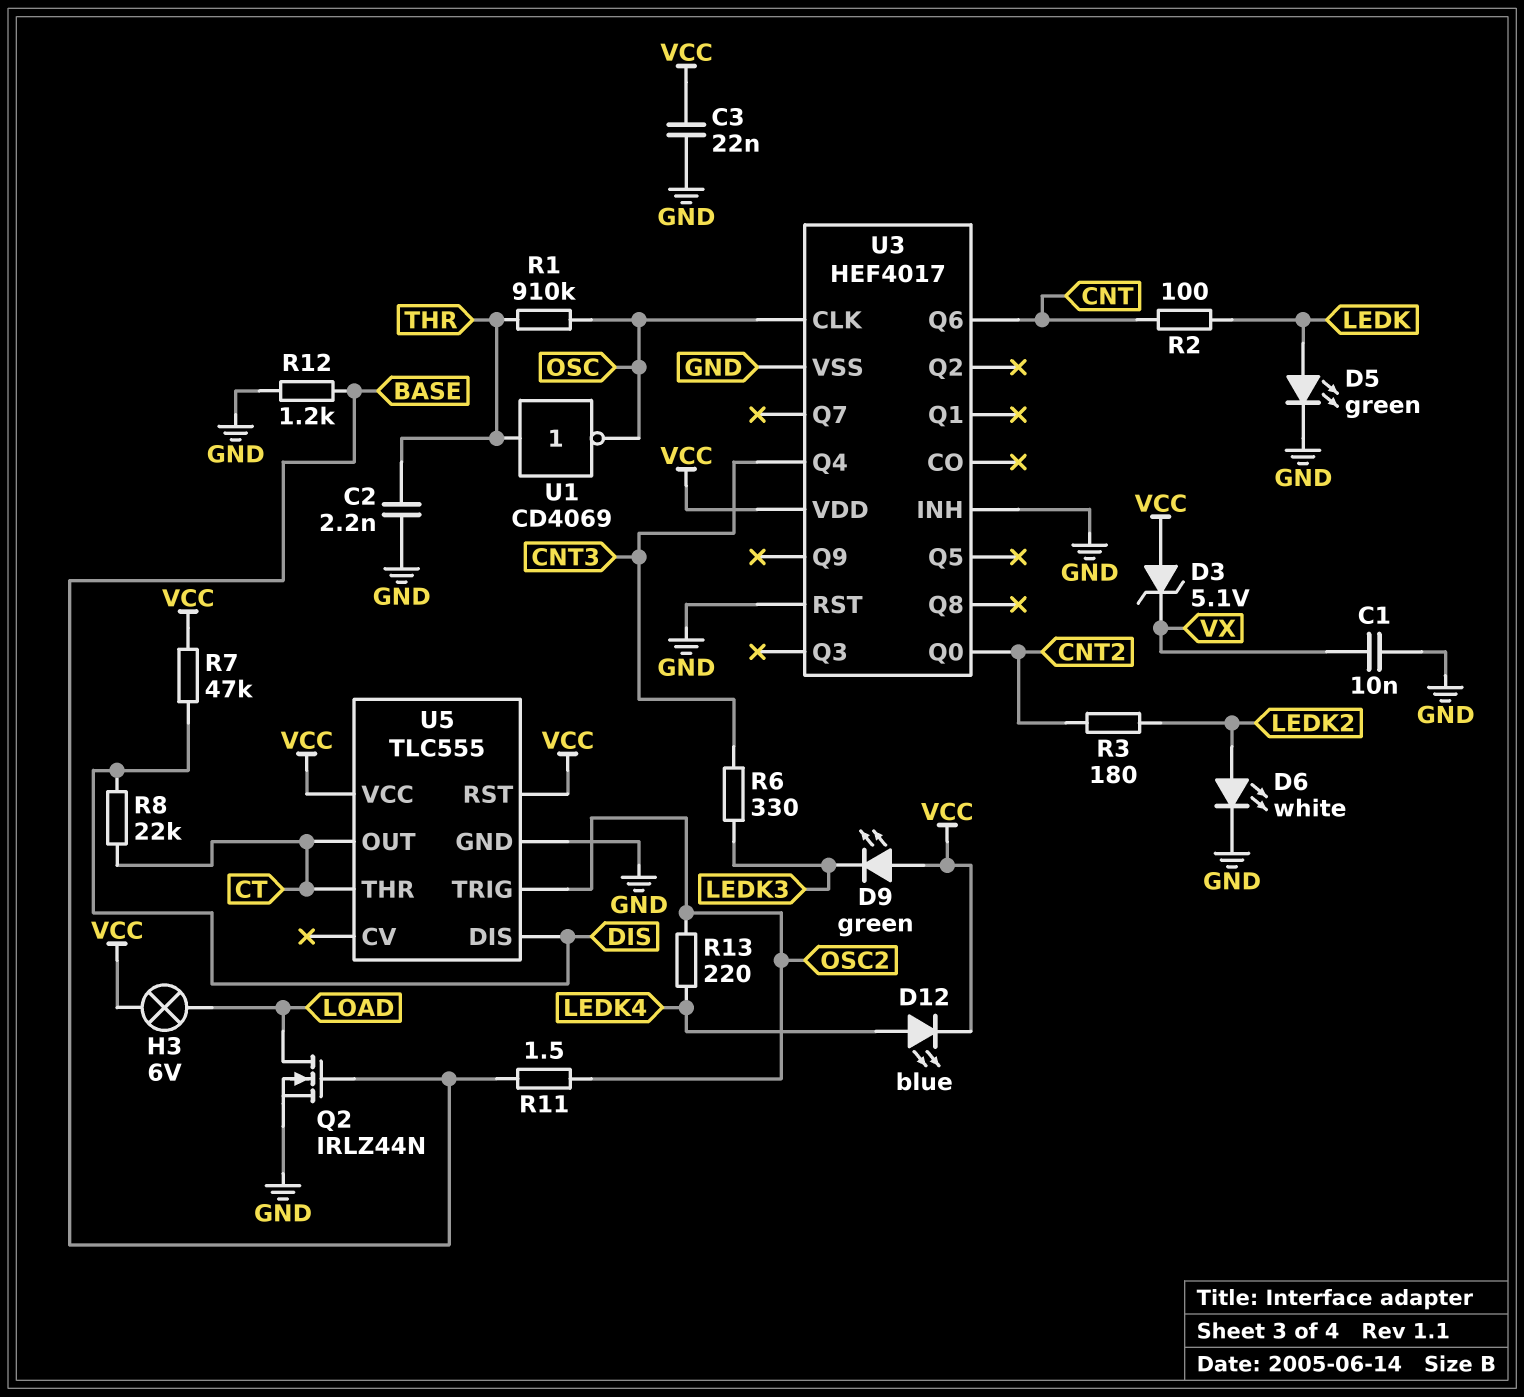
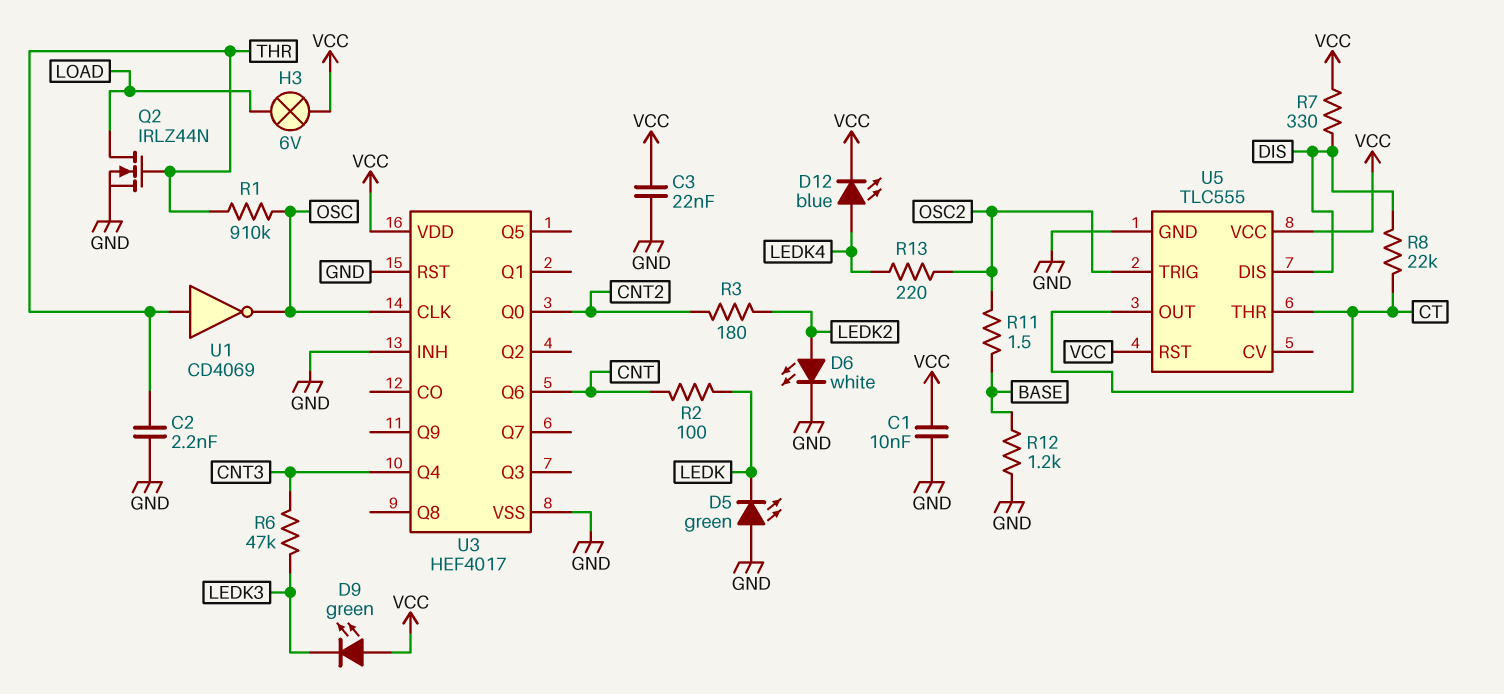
C1: 10nF (GND, VX) -> 10nF (GND, VCC)
D3: zener 5.1V (A VCC, K VX) -> none
D5: LED green (A LEDK, K GND) -> LED green (A GND, K LEDK)
Q2: NMOS IRLZ44N (G BASE, D LOAD, S GND) -> NMOS IRLZ44N (G THR, D LOAD, S GND)
R6: 330 (CNT3, LEDK3) -> 47k (CNT3, LEDK3)
R7: 47k (DIS, VCC) -> 330 (DIS, VCC)

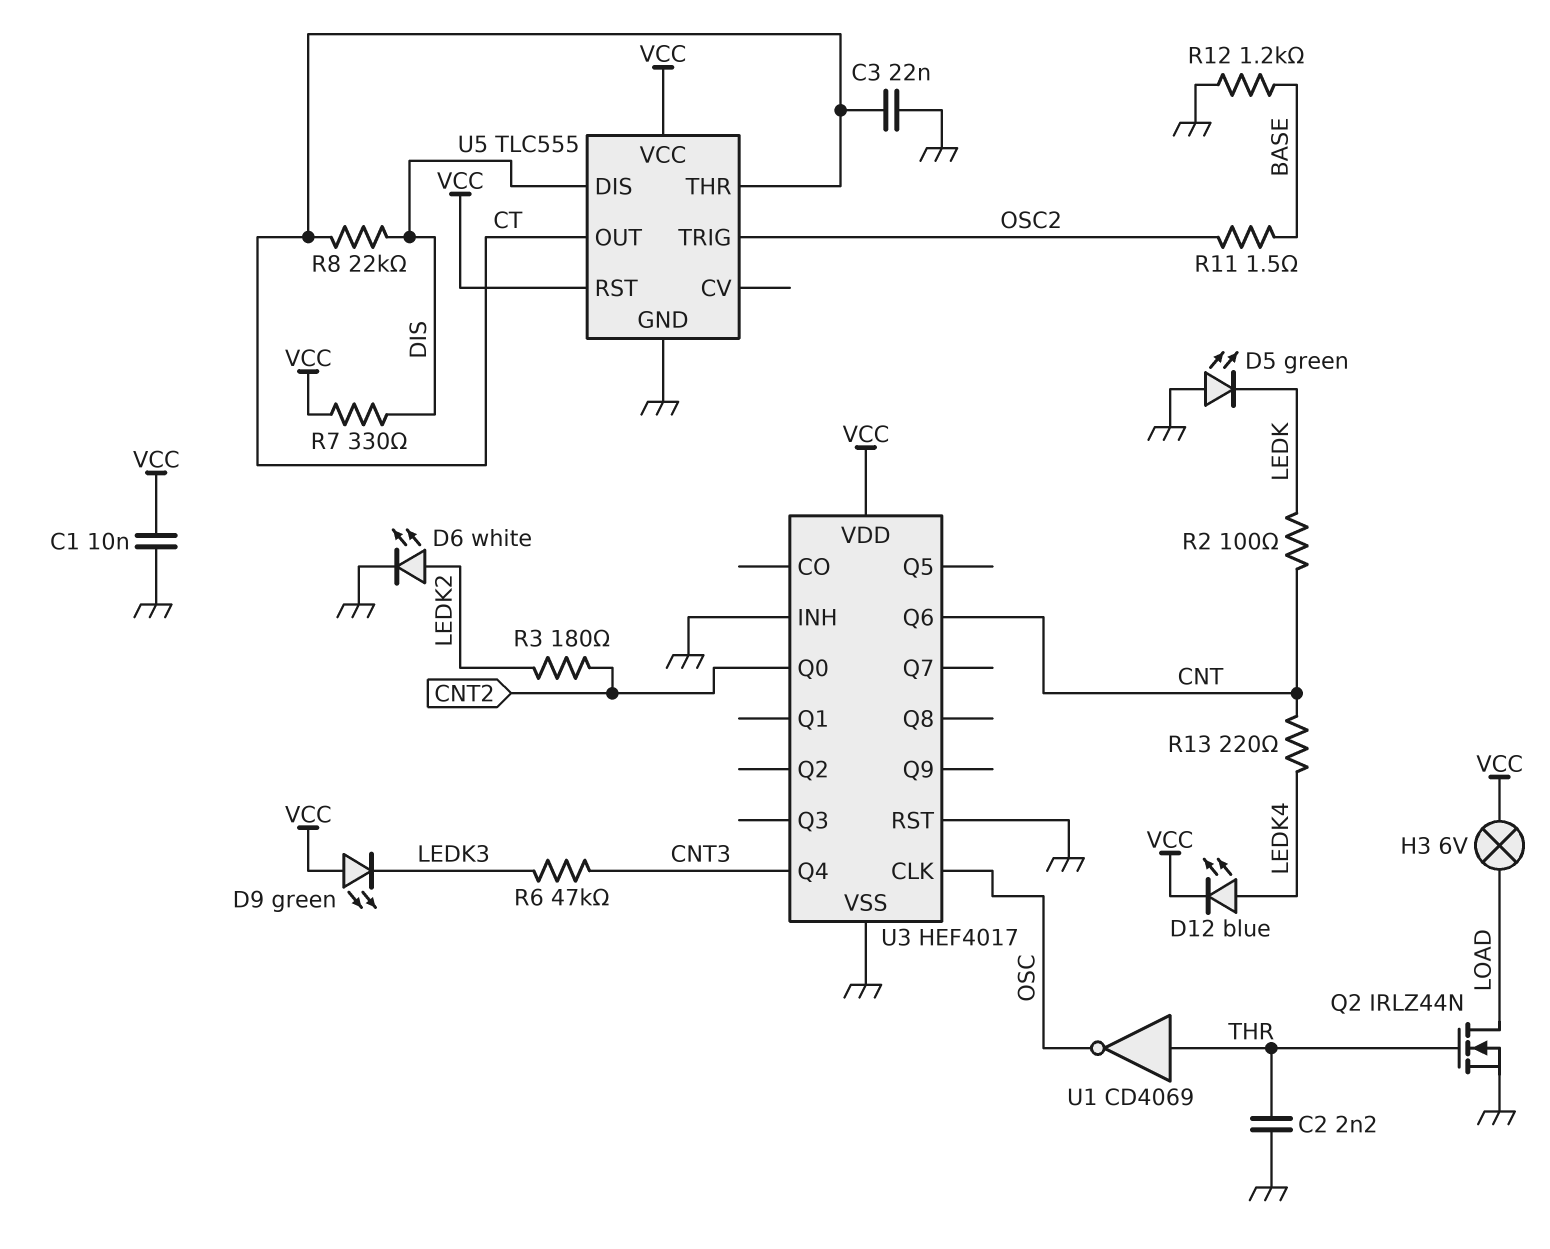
C3: 22nF (GND, VCC) -> 22nF (CT, GND)
R1: 910k (OSC, THR) -> none
R13: 220 (LEDK4, OSC2) -> 220 (CNT, LEDK4)

